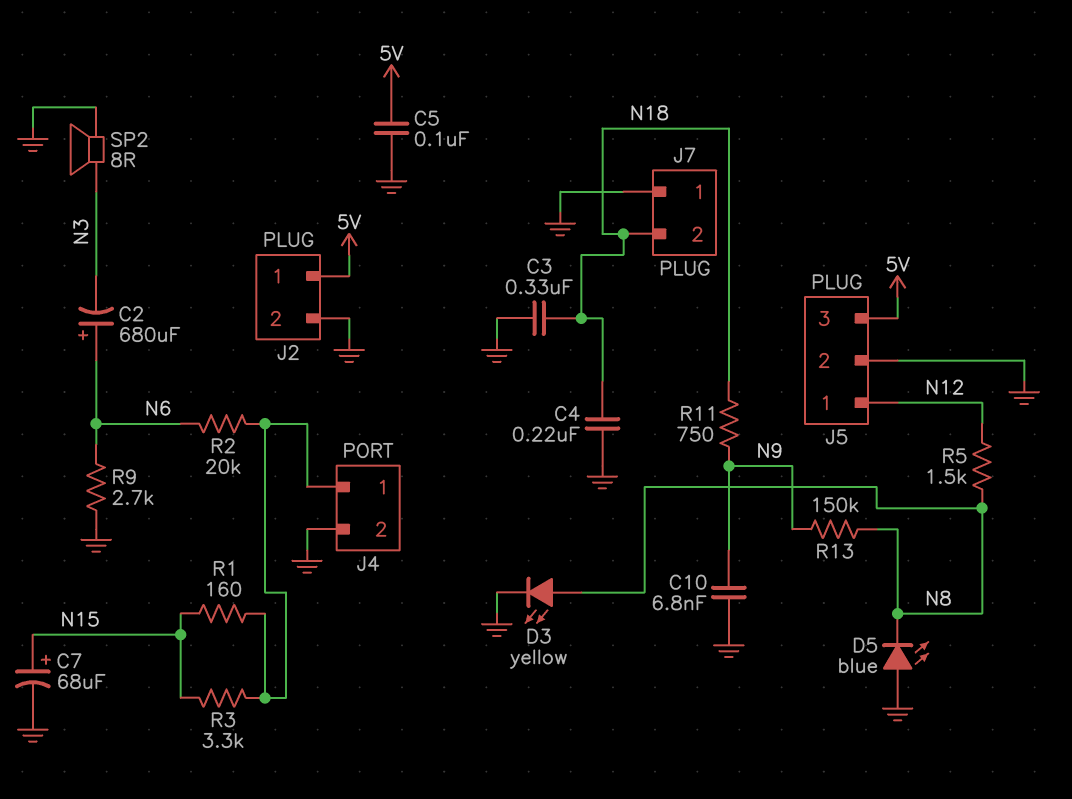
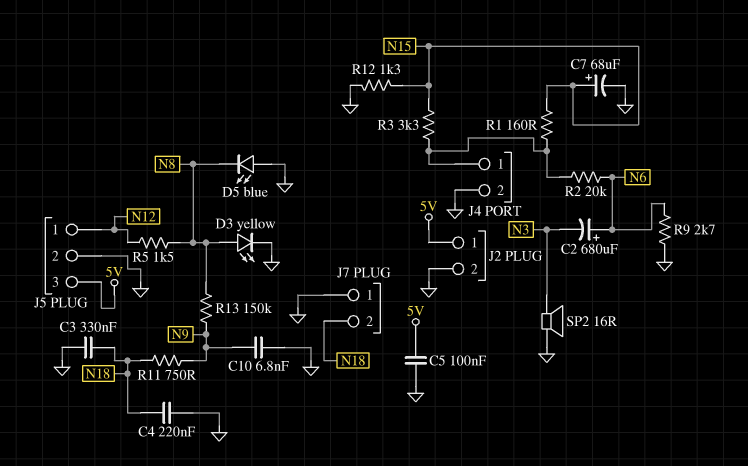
R12: none -> 1.3k (GND, N15)
SP2: speaker 8R (GND, N3) -> speaker 16R (GND, N3)

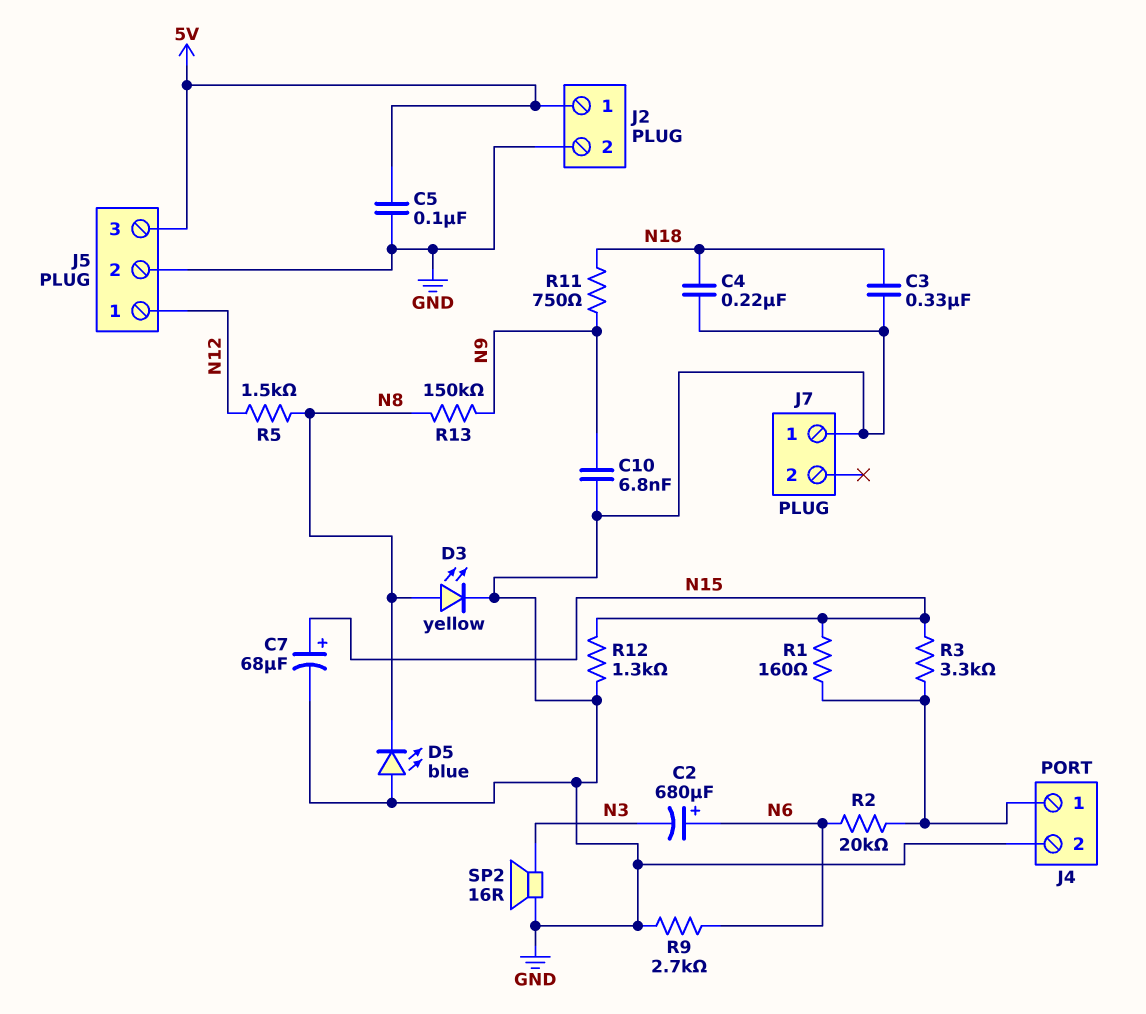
J7 pin 2: N18 -> none

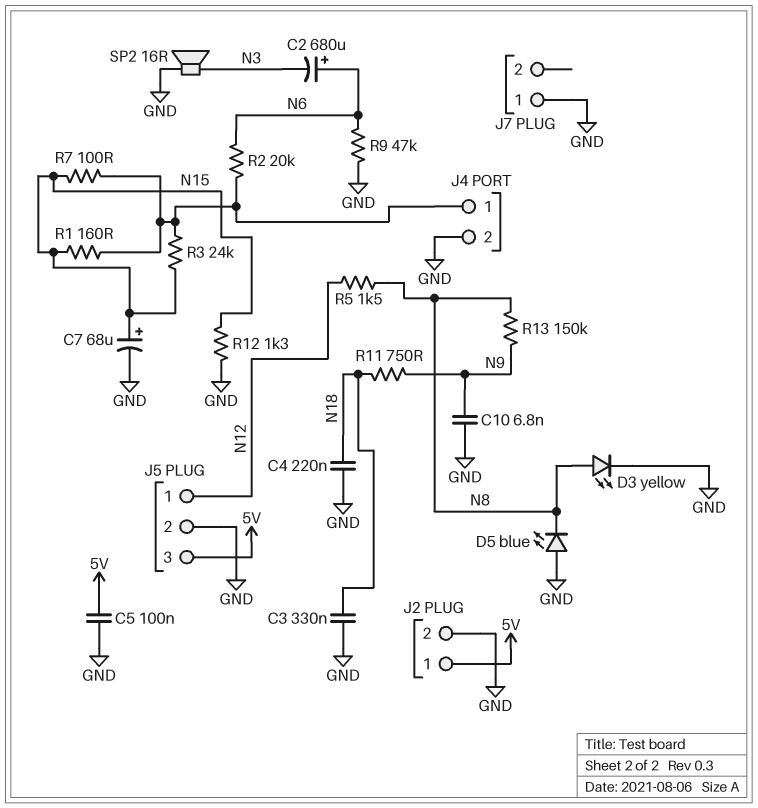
R3: 3.3k (J4/1, N15) -> 24k (J4/1, N15)
R7: none -> 100 (J4/1, N15)
R9: 2.7k (GND, N6) -> 47k (GND, N6)

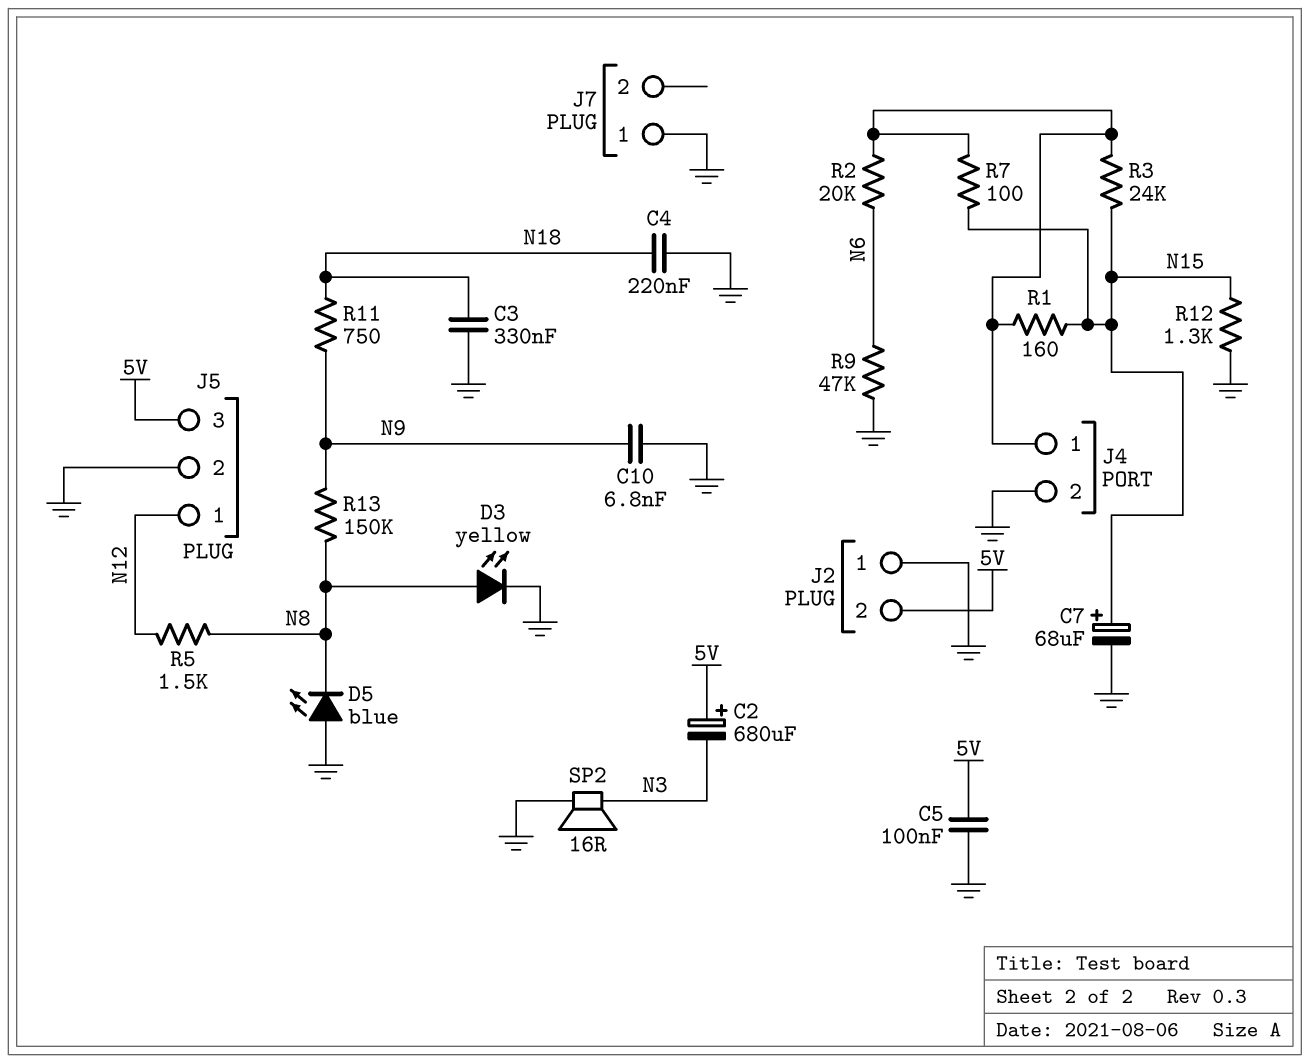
C2: 680uF (plus N6, minus N3) -> 680uF (plus 5V, minus N3)
J2 pin 1: 5V -> GND
J2 pin 2: GND -> 5V

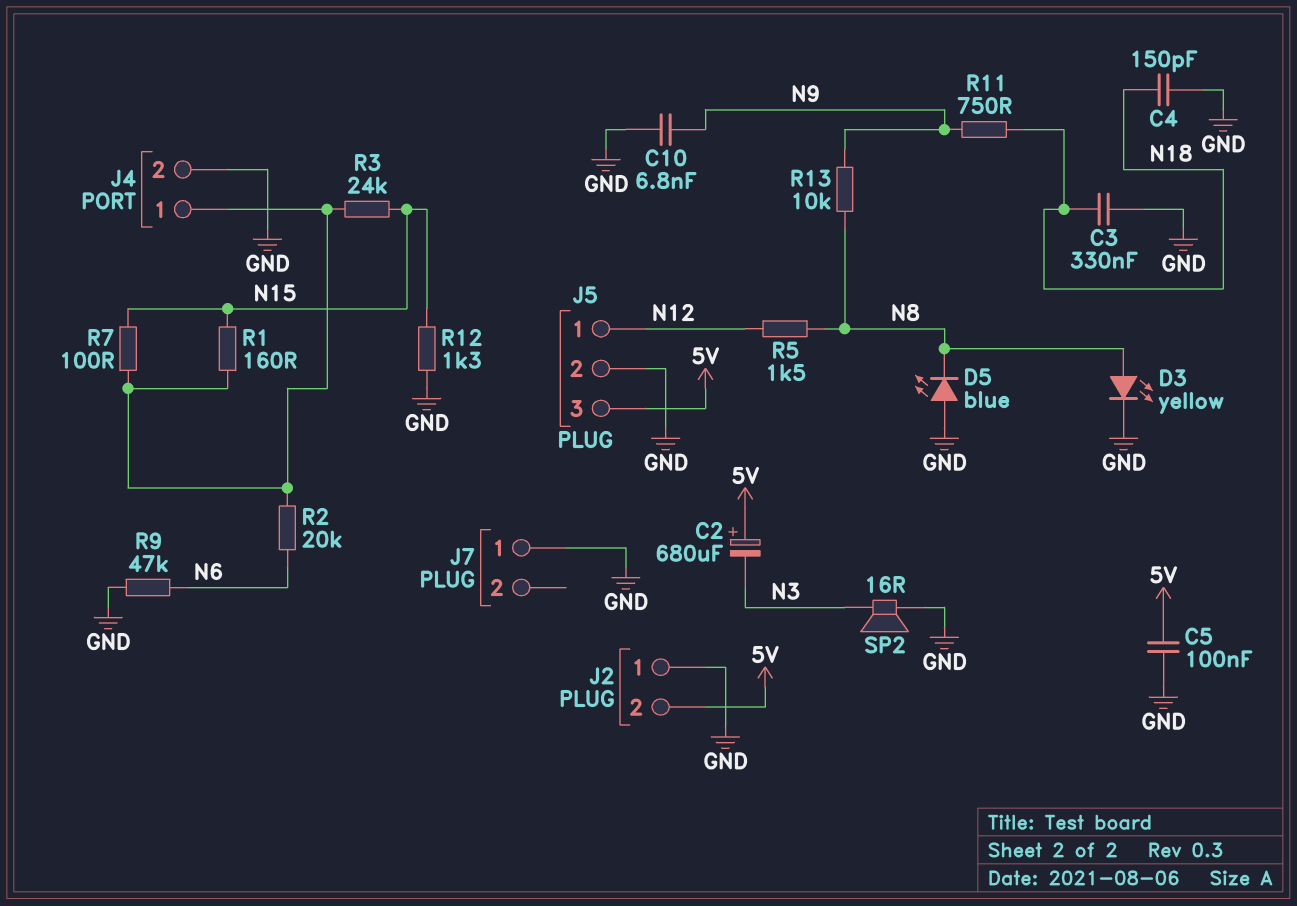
C4: 220nF (GND, N18) -> 150pF (GND, N18)
C7: 68uF (plus N15, minus GND) -> none
R13: 150k (N8, N9) -> 10k (N8, N9)

